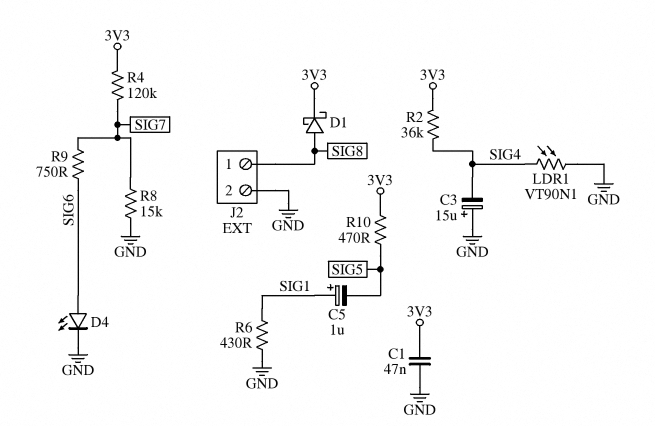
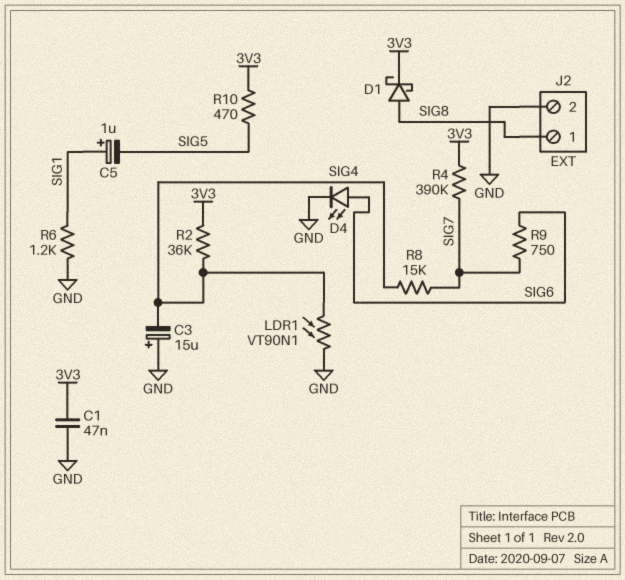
R4: 120k (3V3, SIG7) -> 390k (3V3, SIG7)
R6: 430 (GND, SIG1) -> 1.2k (GND, SIG1)
R8: 15k (GND, SIG7) -> 15k (SIG4, SIG7)

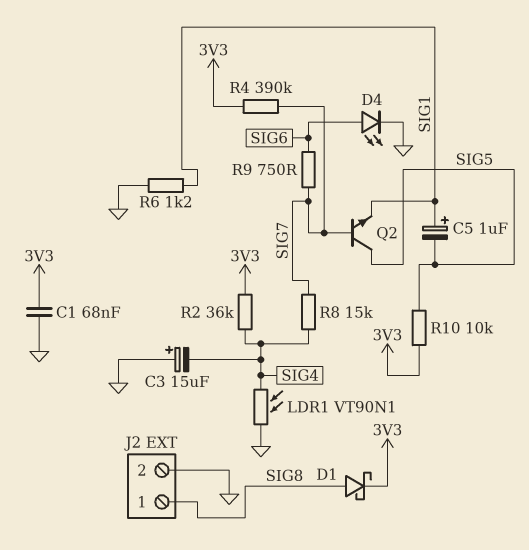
C1: 47nF (3V3, GND) -> 68nF (3V3, GND)
Q2: none -> NPN (B SIG7, C SIG5, E SIG1)
R10: 470 (3V3, SIG5) -> 10k (3V3, SIG5)

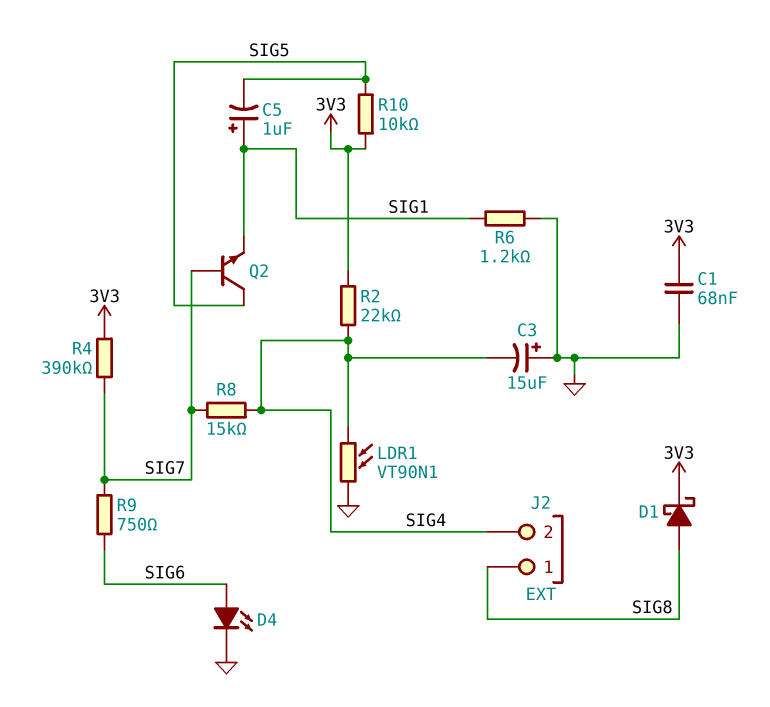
J2 pin 2: GND -> SIG4
R2: 36k (3V3, SIG4) -> 22k (3V3, SIG4)

